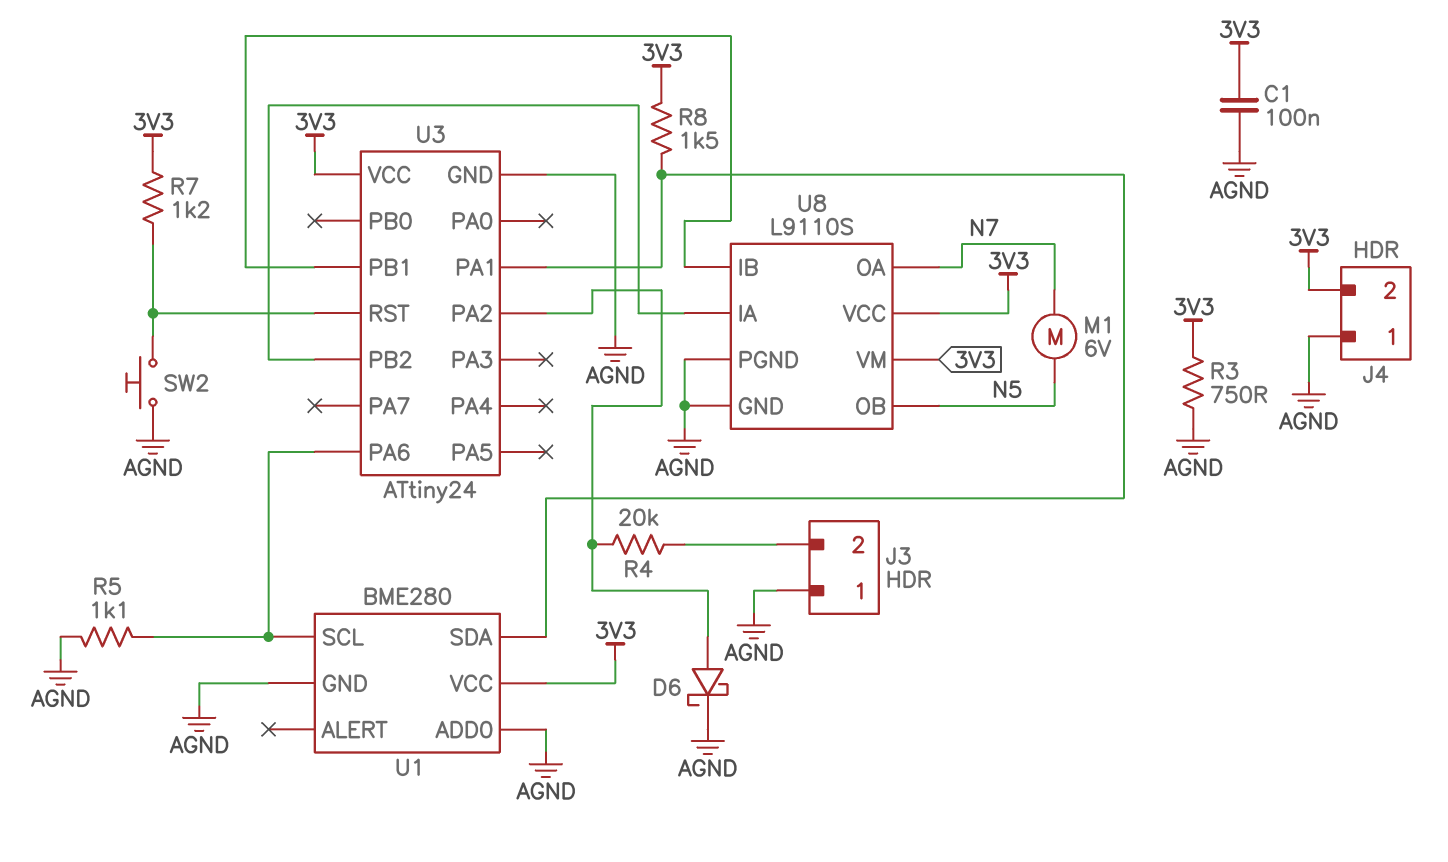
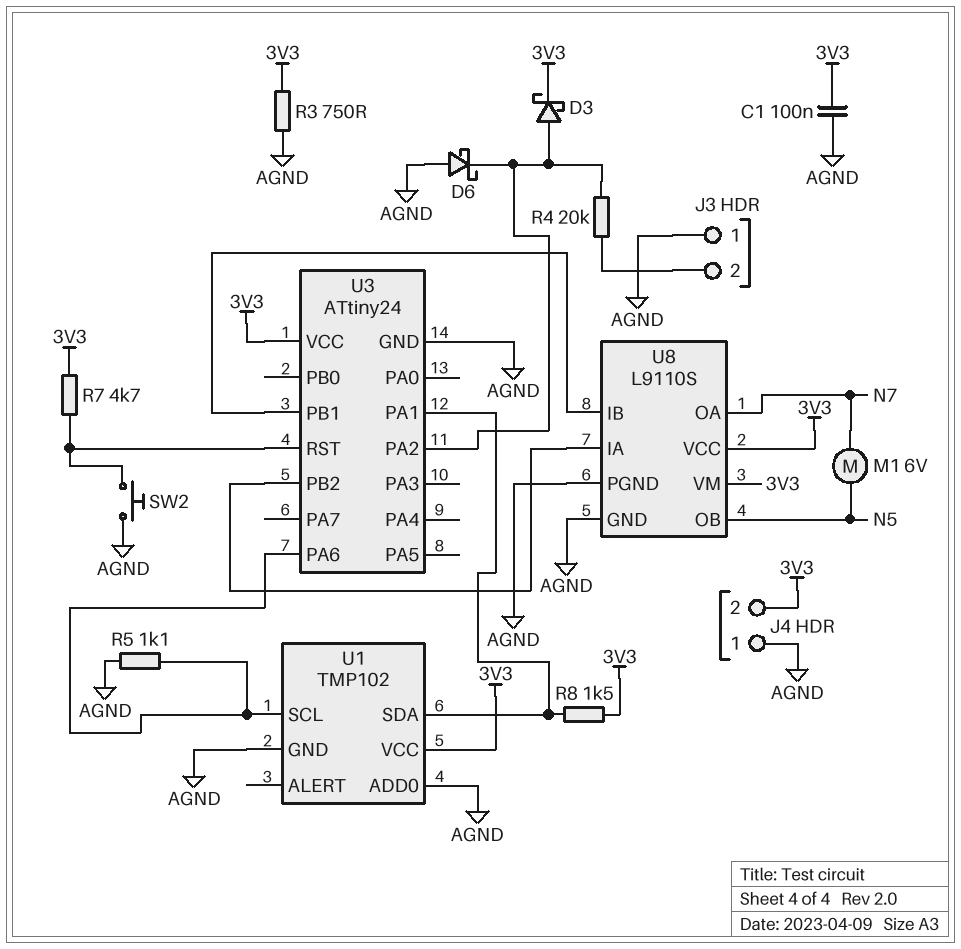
D3: none -> schottky (A U3/PA2, K 3V3)
D6: schottky (A U3/PA2, K AGND) -> schottky (A AGND, K U3/PA2)
R7: 1.2k (3V3, U3/RST) -> 4.7k (3V3, U3/RST)
U1: BME280 -> TMP102

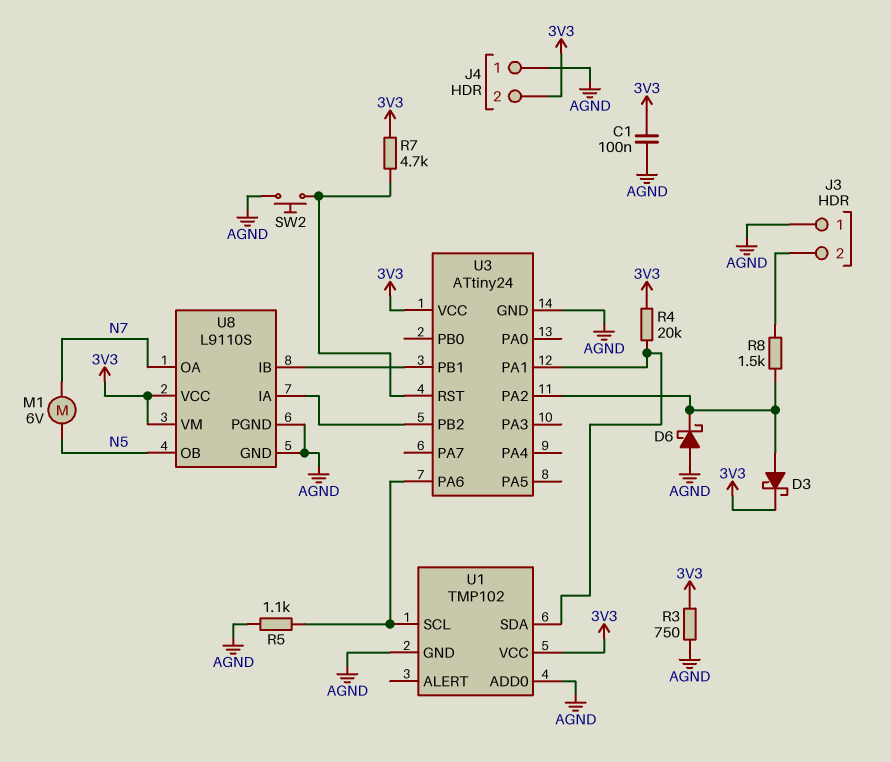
R4: 20k (J3/2, U3/PA2) -> 20k (3V3, U1/SDA)
R8: 1.5k (3V3, U1/SDA) -> 1.5k (J3/2, U3/PA2)

